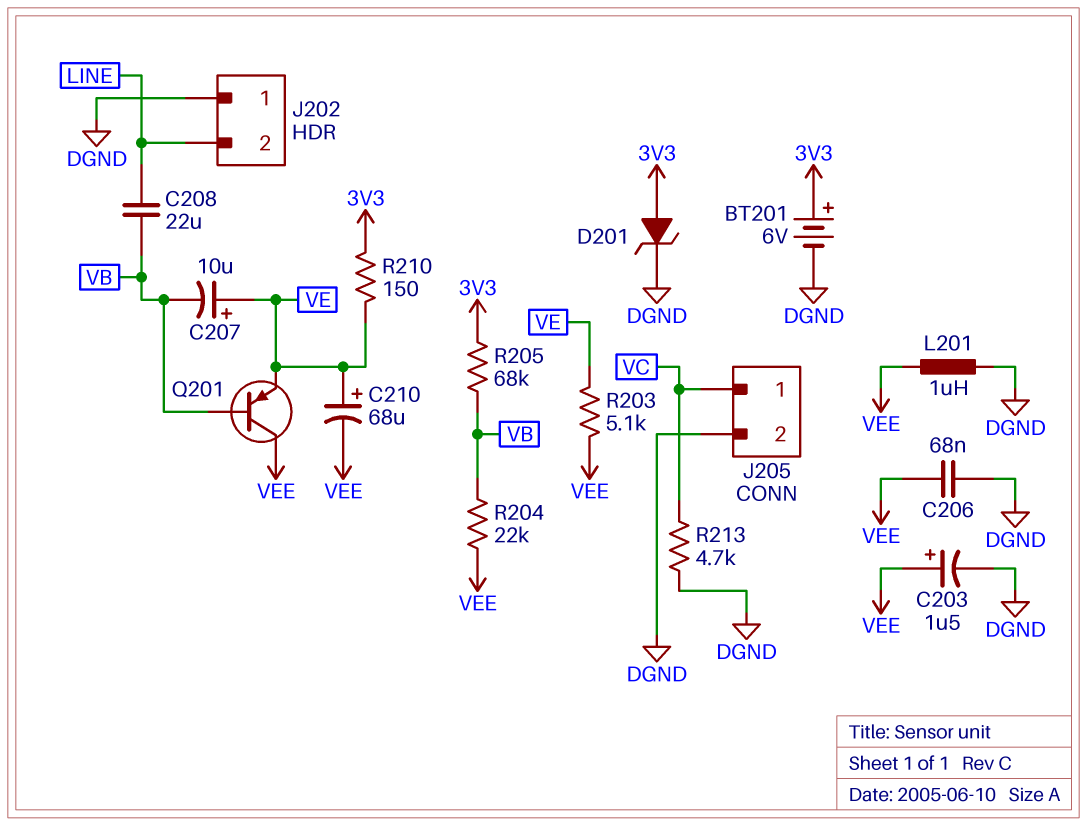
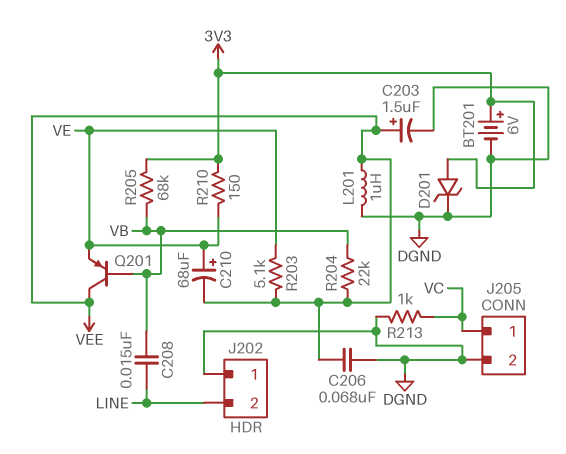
C207: 10uF (plus VE, minus VB) -> none
C208: 22uF (LINE, VB) -> 15nF (LINE, VB)
R213: 4.7k (DGND, VC) -> 1k (DGND, VC)

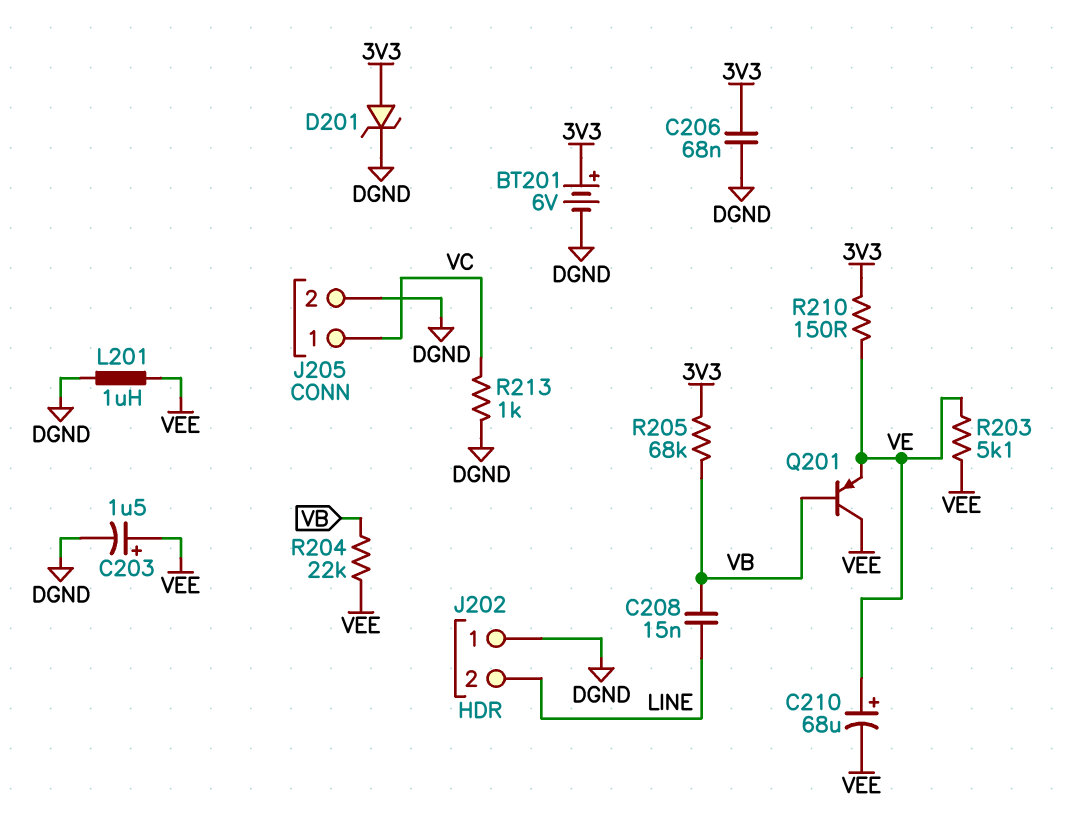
C206: 68nF (DGND, VEE) -> 68nF (3V3, DGND)

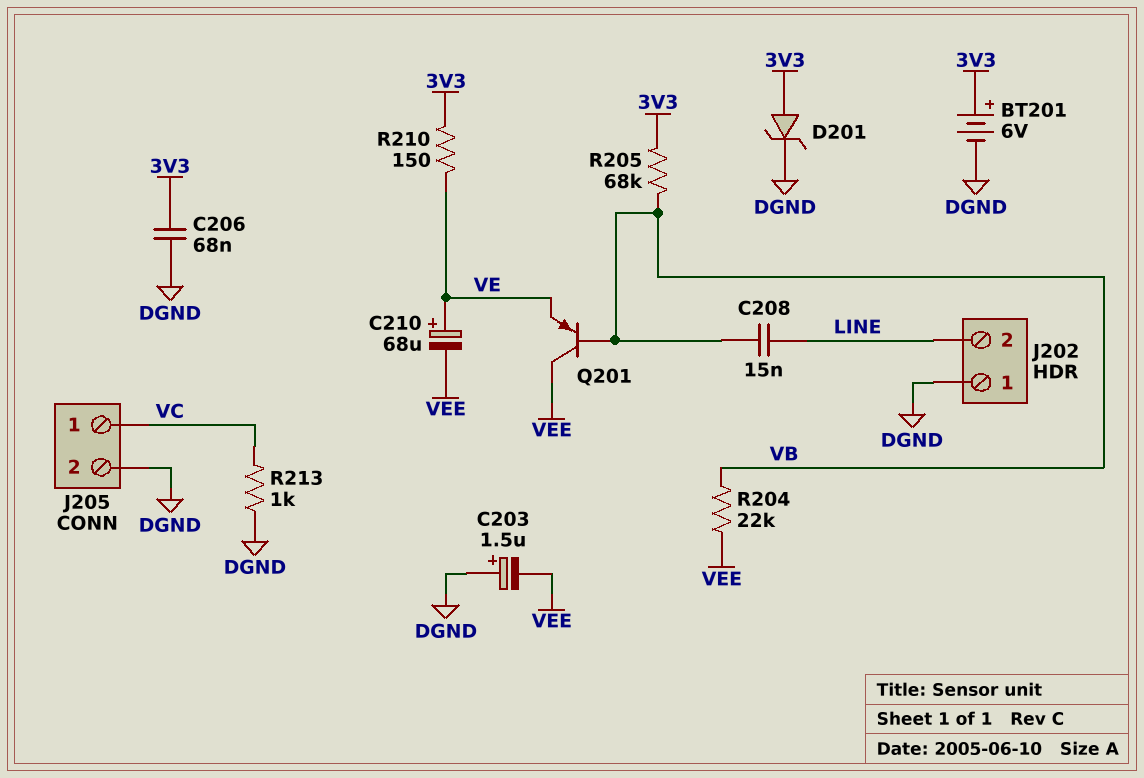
C203: 1.5uF (plus VEE, minus DGND) -> 1.5uF (plus DGND, minus VEE)
L201: 1uH (DGND, VEE) -> none
R203: 5.1k (VE, VEE) -> none

